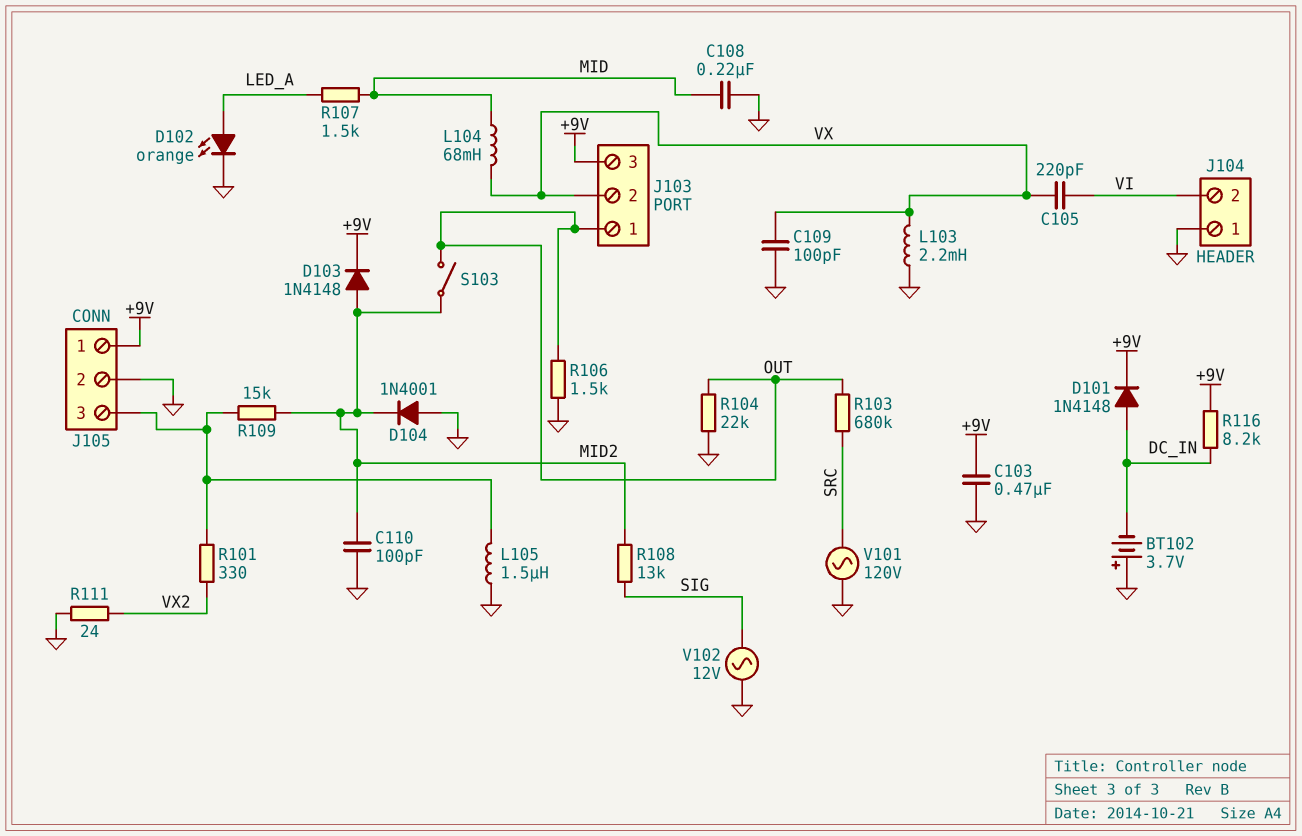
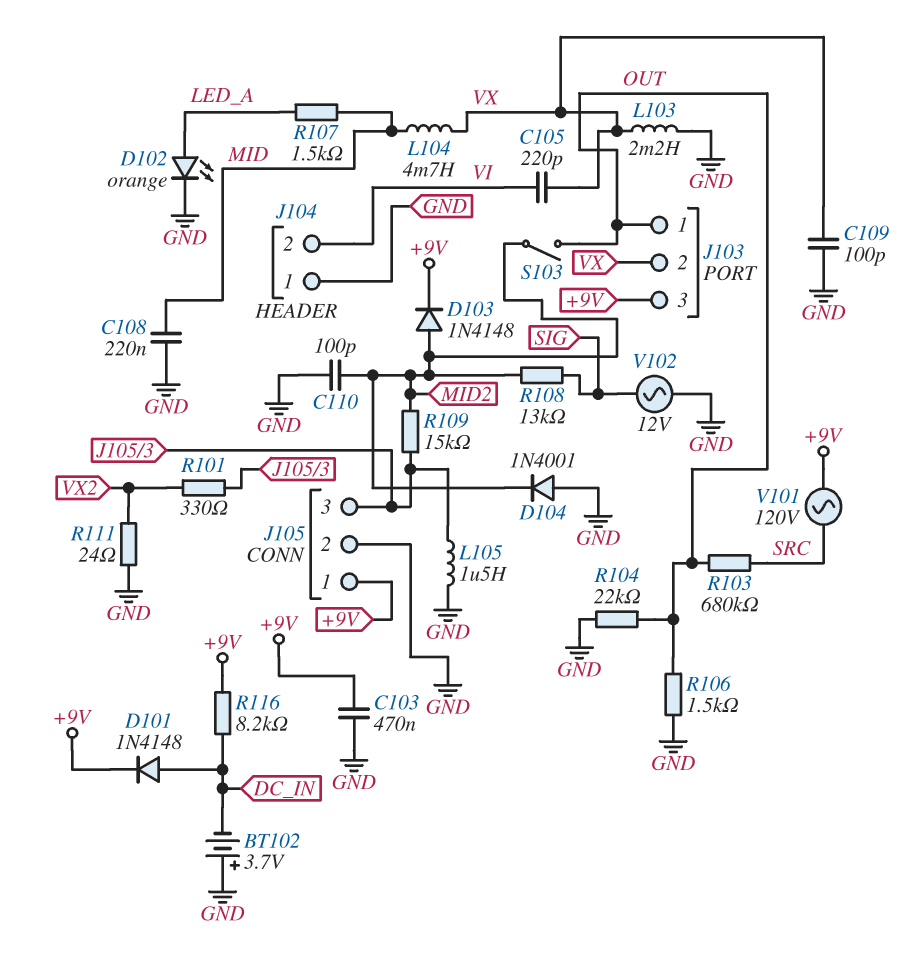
L104: 68mH (MID, VX) -> 4.7mH (MID, VX)
V101: AC 120V (GND, SRC) -> AC 120V (+9V, SRC)

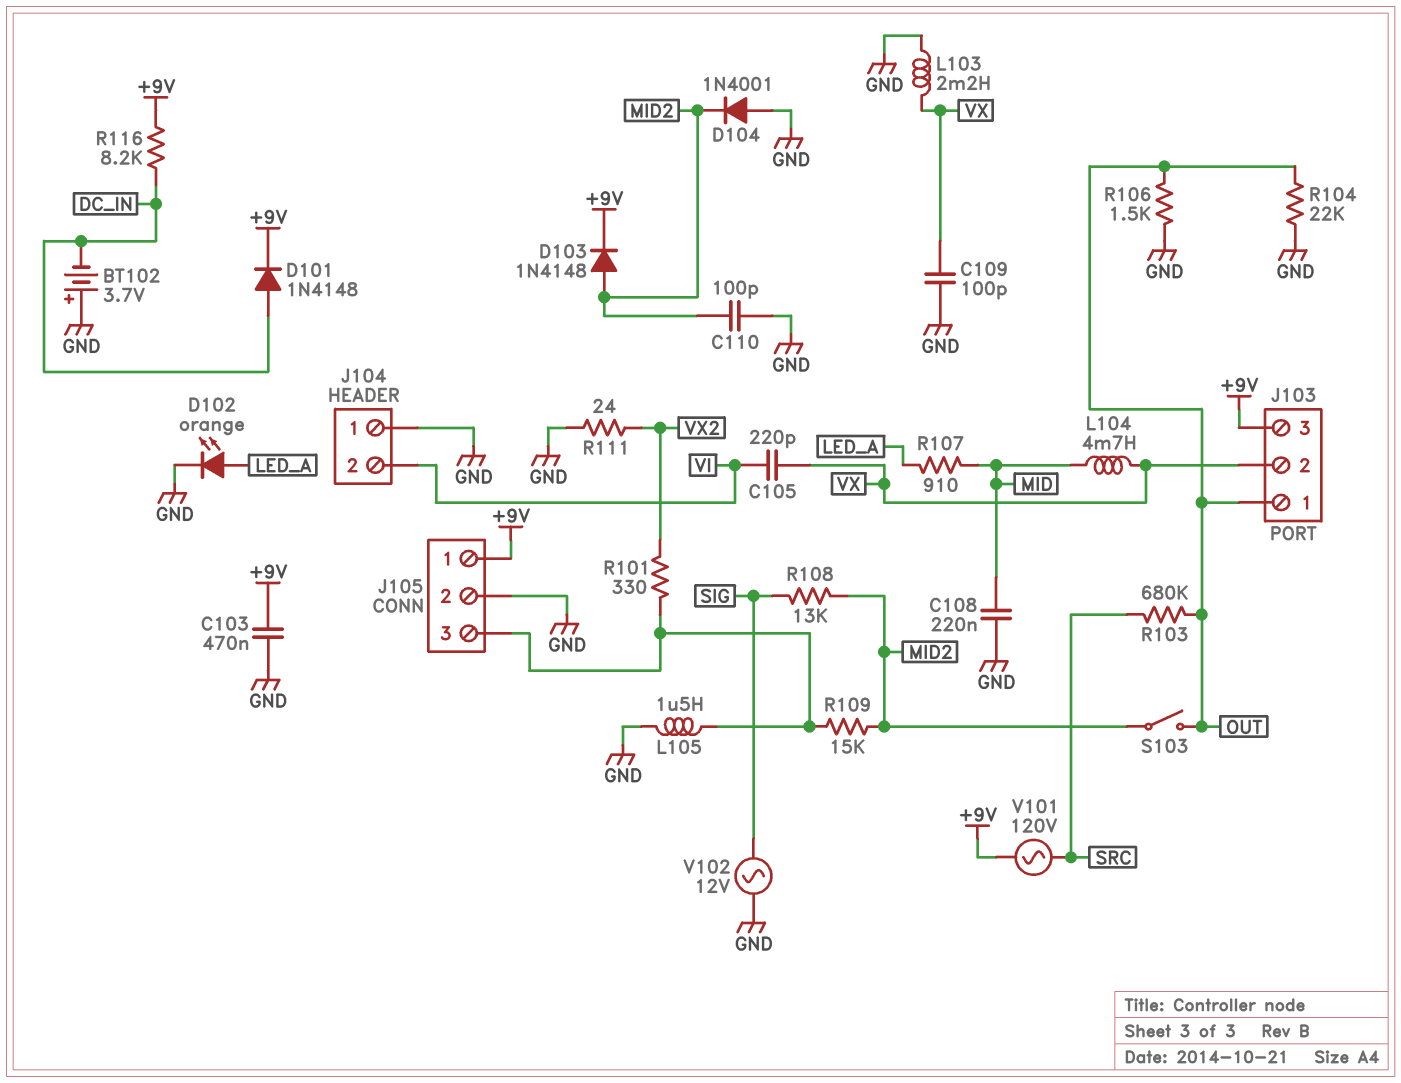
R107: 1.5k (LED_A, MID) -> 910 (LED_A, MID)

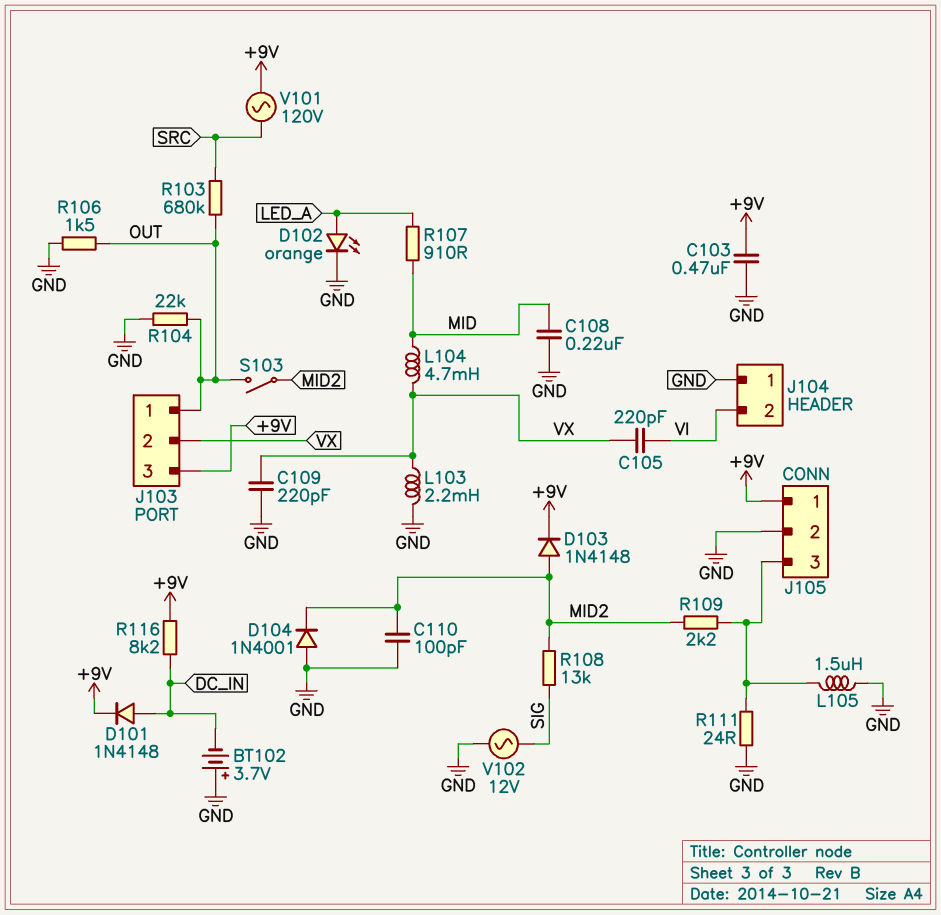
C109: 100pF (GND, VX) -> 220pF (GND, VX)
R101: 330 (J105/3, VX2) -> none
R109: 15k (J105/3, MID2) -> 2.2k (J105/3, MID2)
R111: 24 (GND, VX2) -> 24 (GND, J105/3)

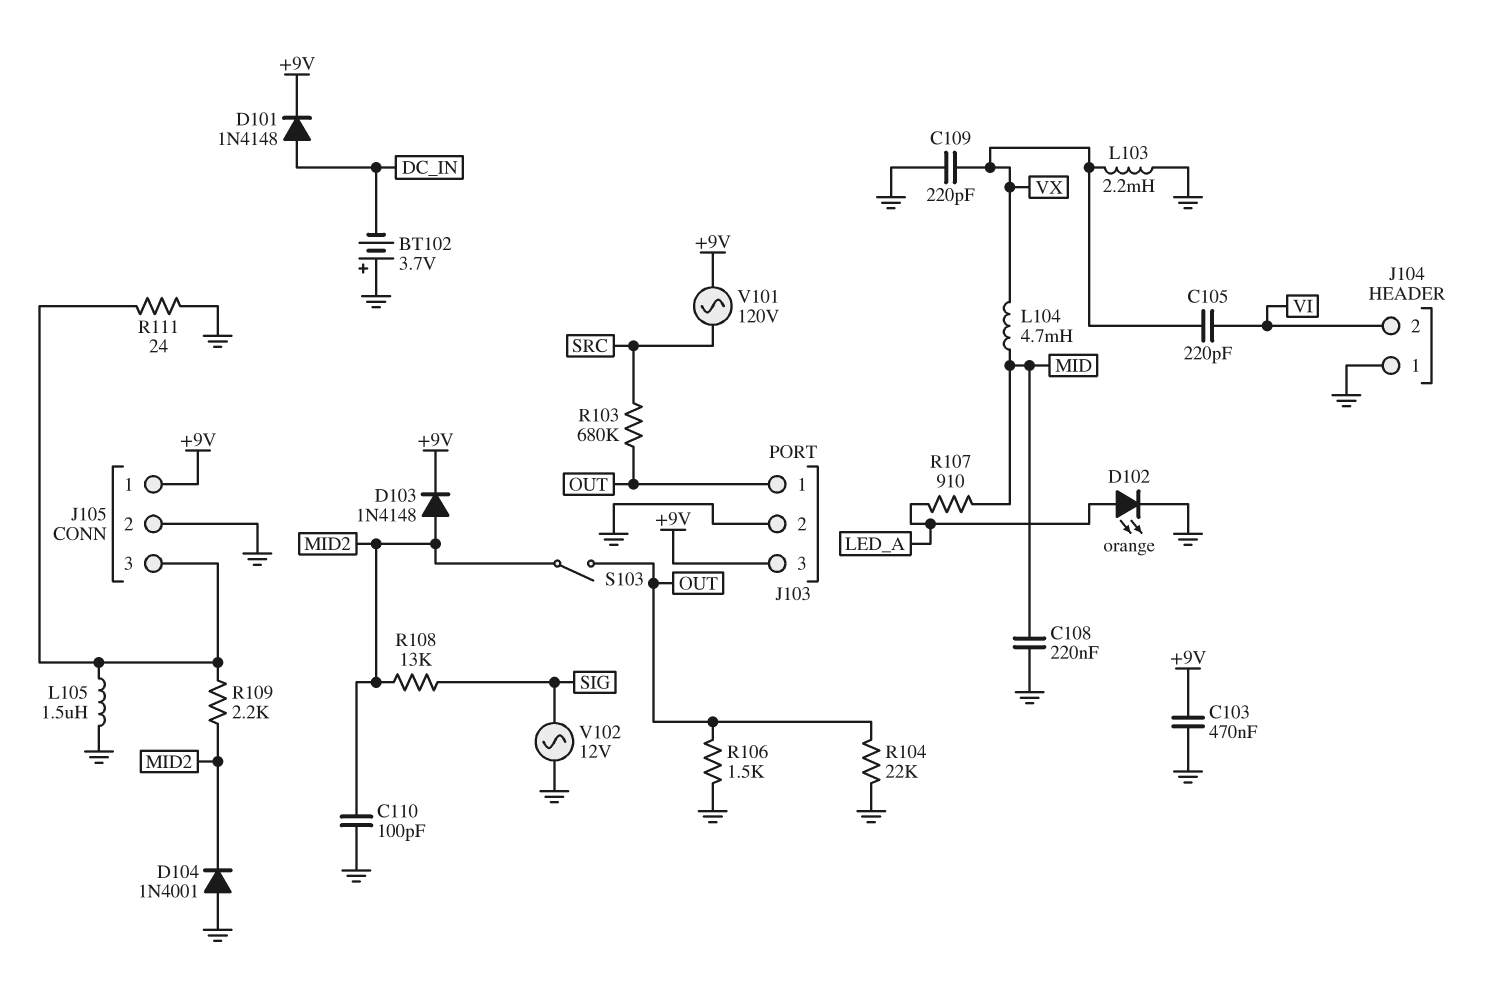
J103 pin 2: VX -> GND
R116: 8.2k (+9V, DC_IN) -> none

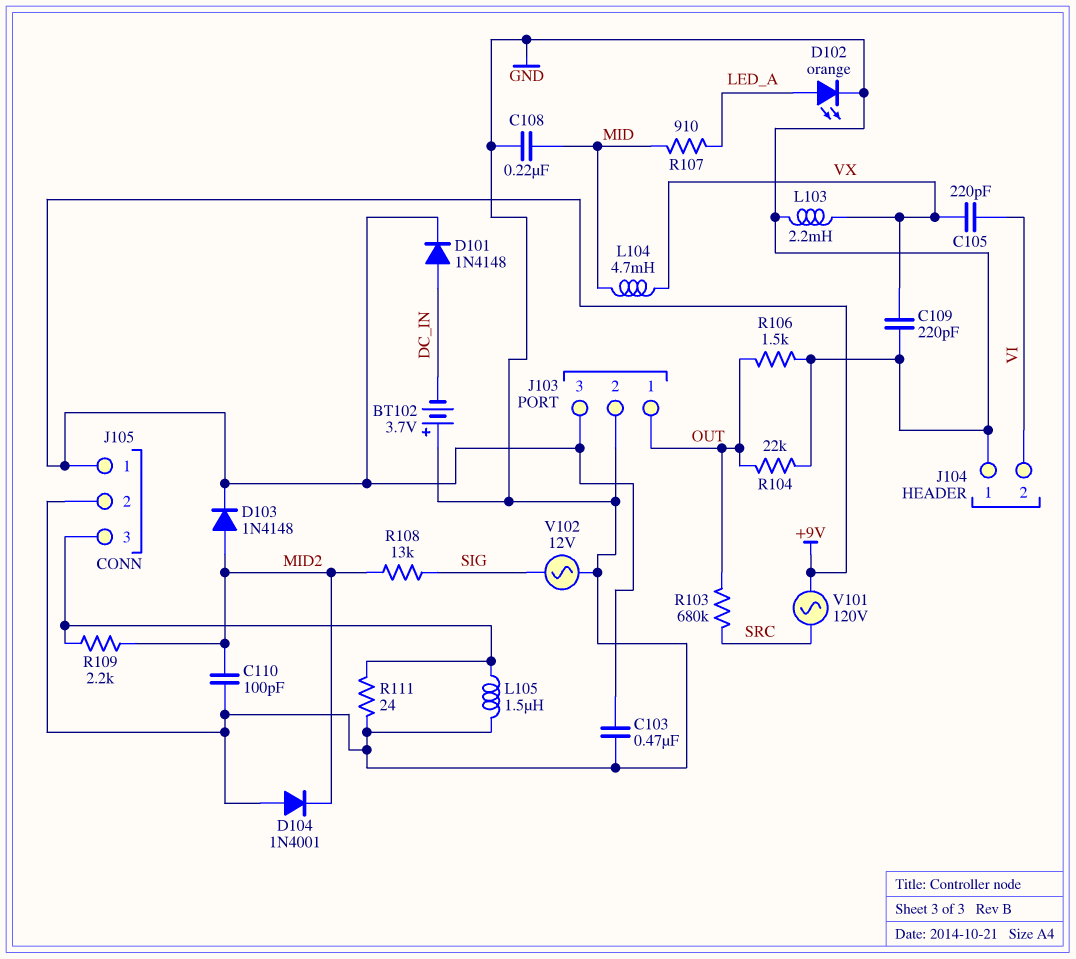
S103: switch (MID2, OUT) -> none

